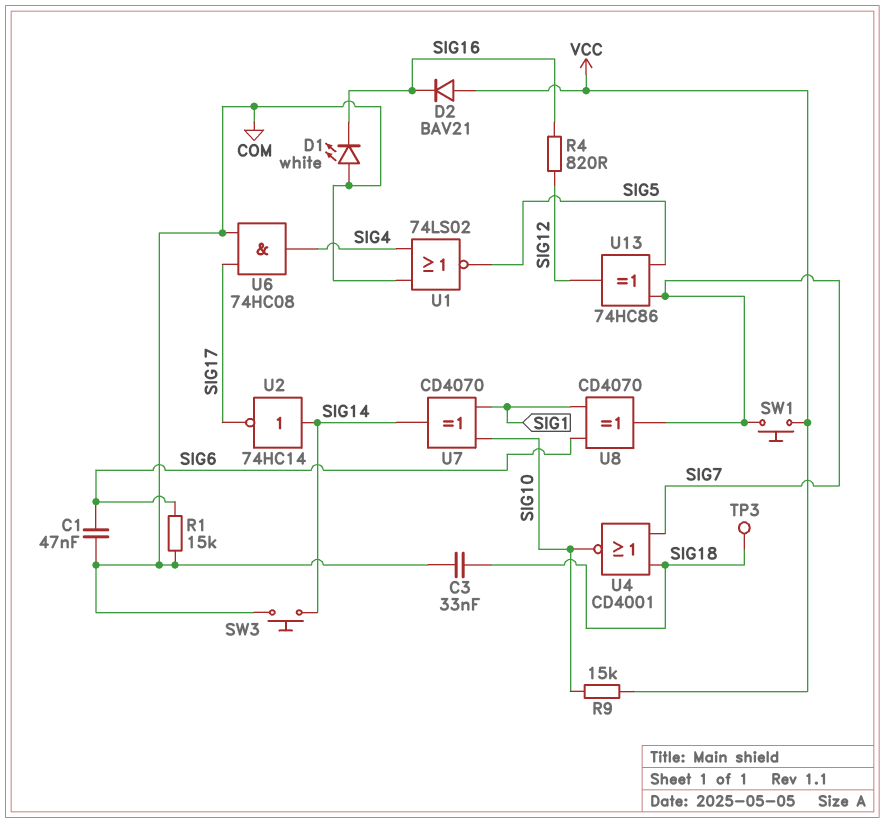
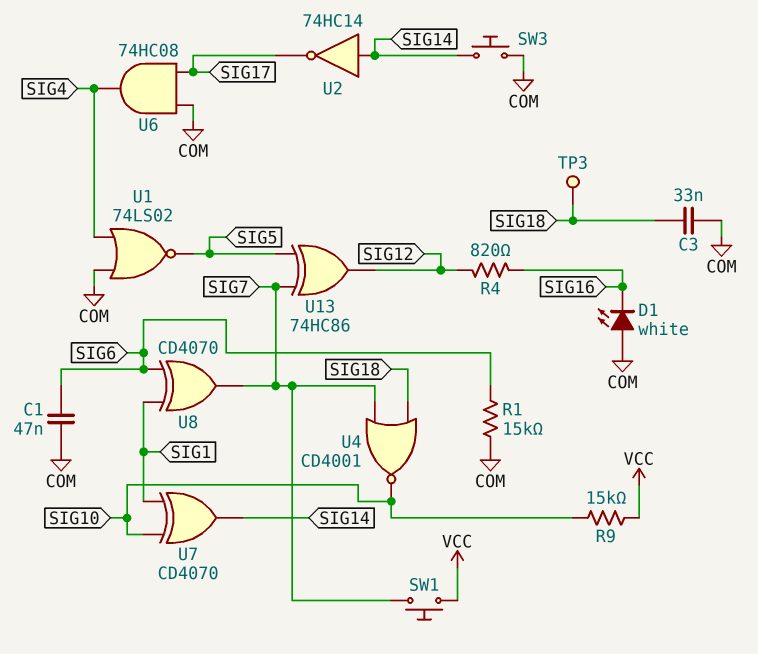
D2: diode BAV21 (A VCC, K SIG16) -> none

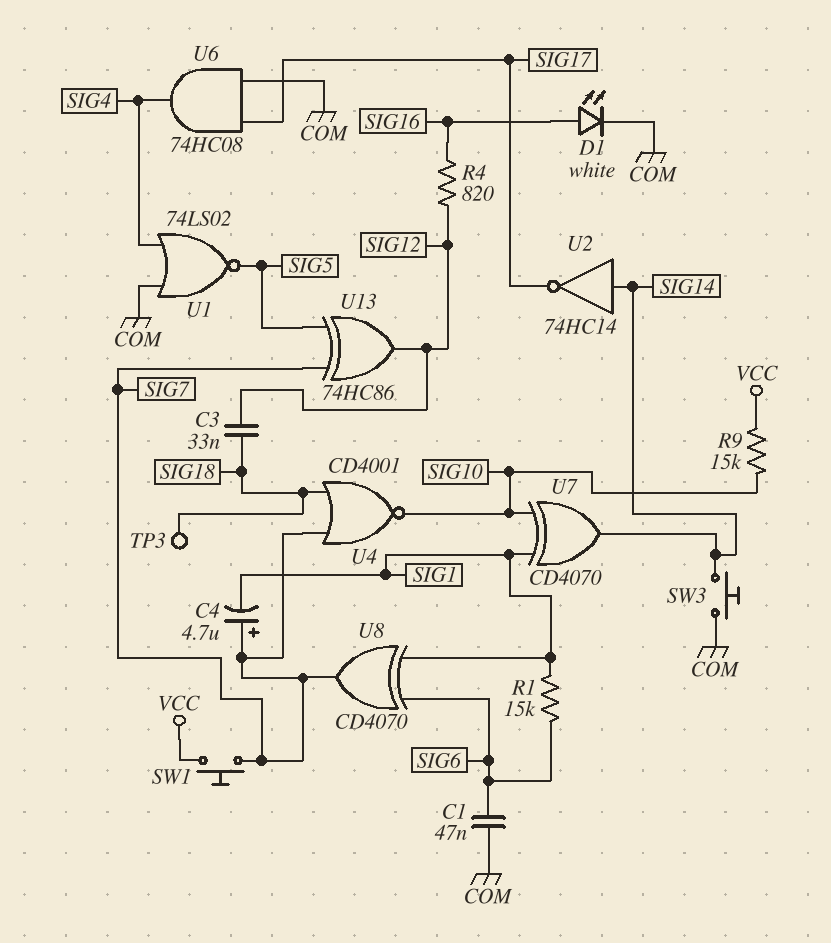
C3: 33nF (COM, SIG18) -> 33nF (SIG12, SIG18)
C4: none -> 4.7uF (plus SIG7, minus SIG1)
D1: LED white (A COM, K SIG16) -> LED white (A SIG16, K COM)
R1: 15k (COM, SIG6) -> 15k (SIG1, SIG6)

